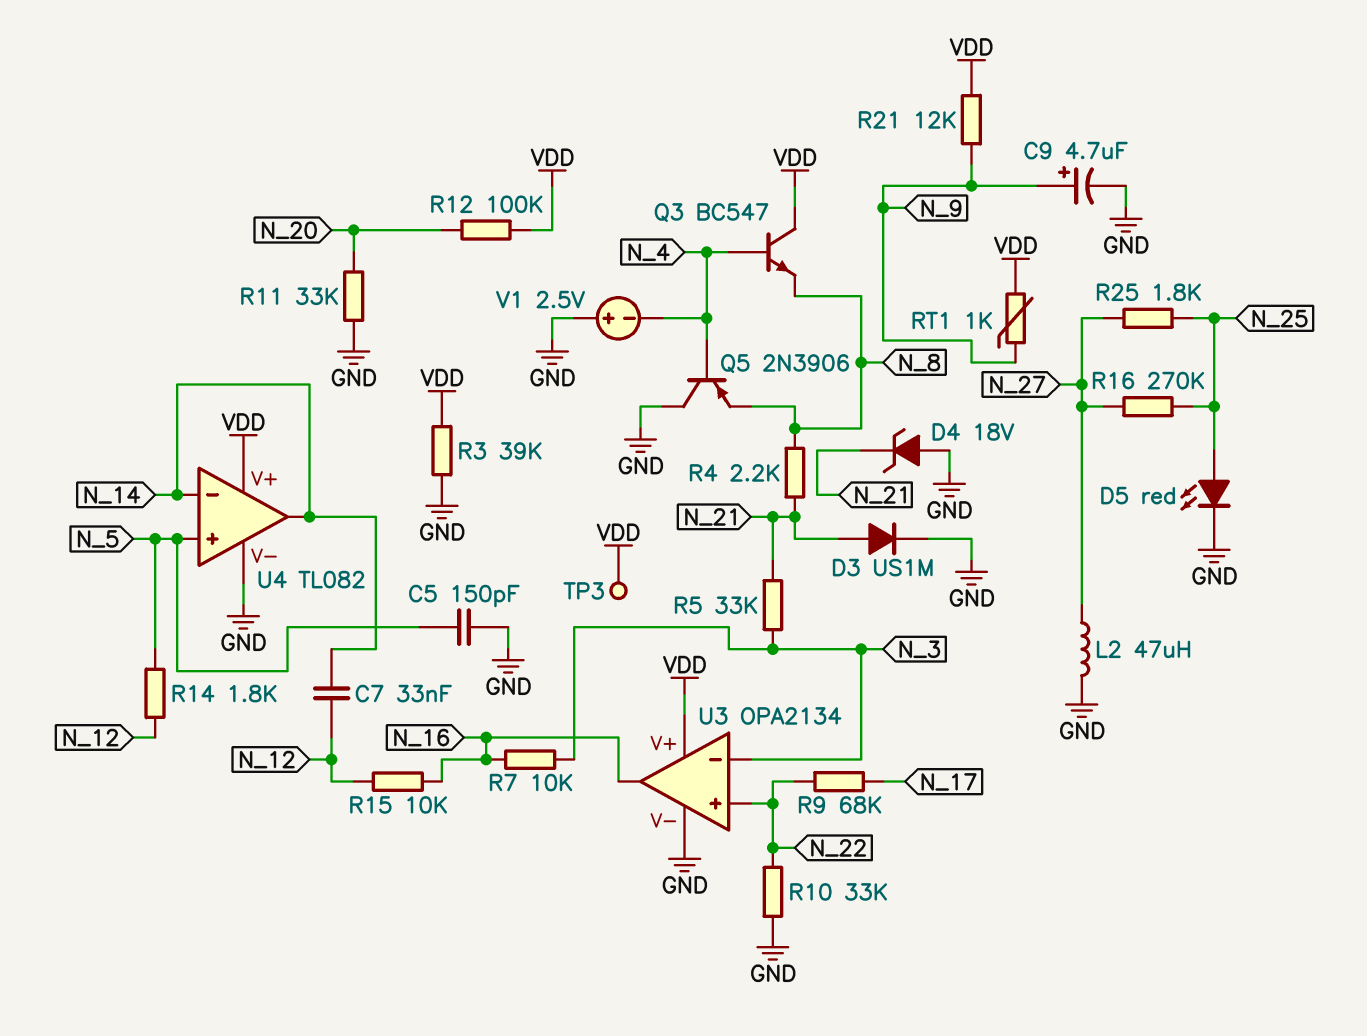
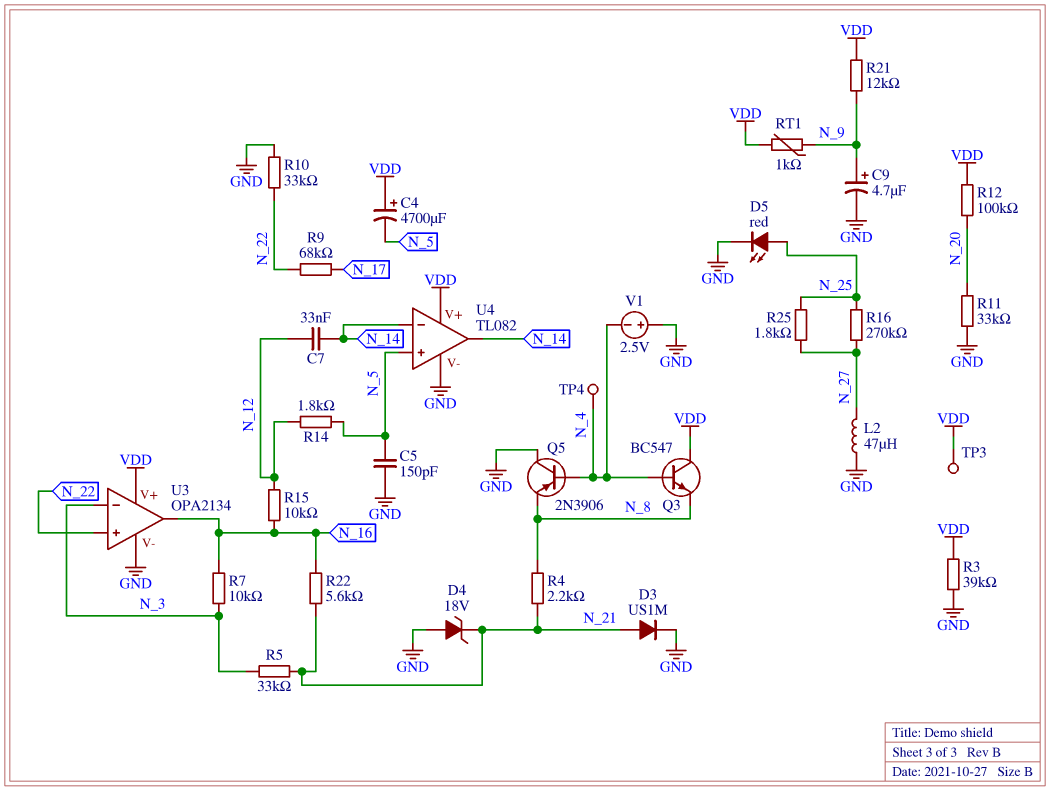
C4: none -> 4700uF (plus VDD, minus N_5)
R22: none -> 5.6k (N_16, N_21)
TP4: none -> test point (N_4)

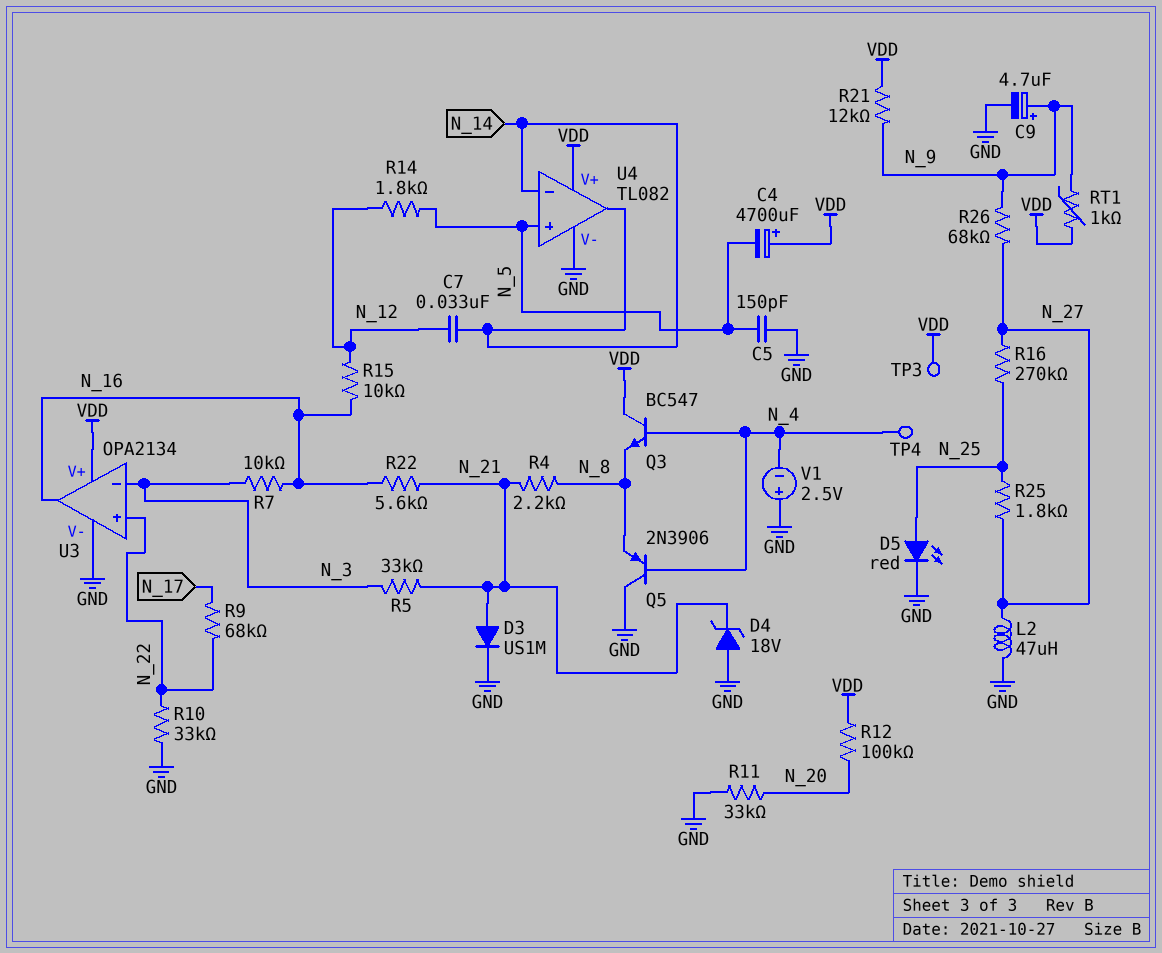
R3: 39k (GND, VDD) -> none
R26: none -> 68k (N_9, N_27)

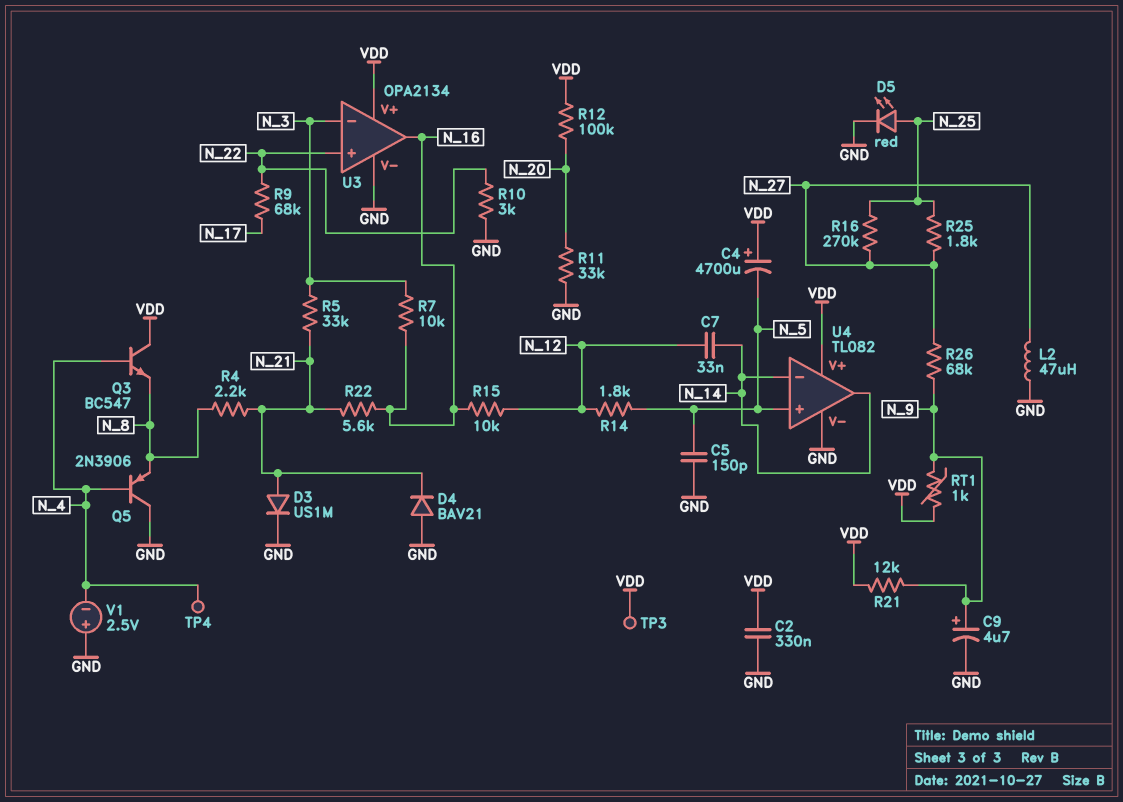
C2: none -> 330nF (GND, VDD)
D4: zener 18V (A GND, K N_21) -> diode BAV21 (A GND, K N_21)
R10: 33k (GND, N_22) -> 3k (GND, N_22)

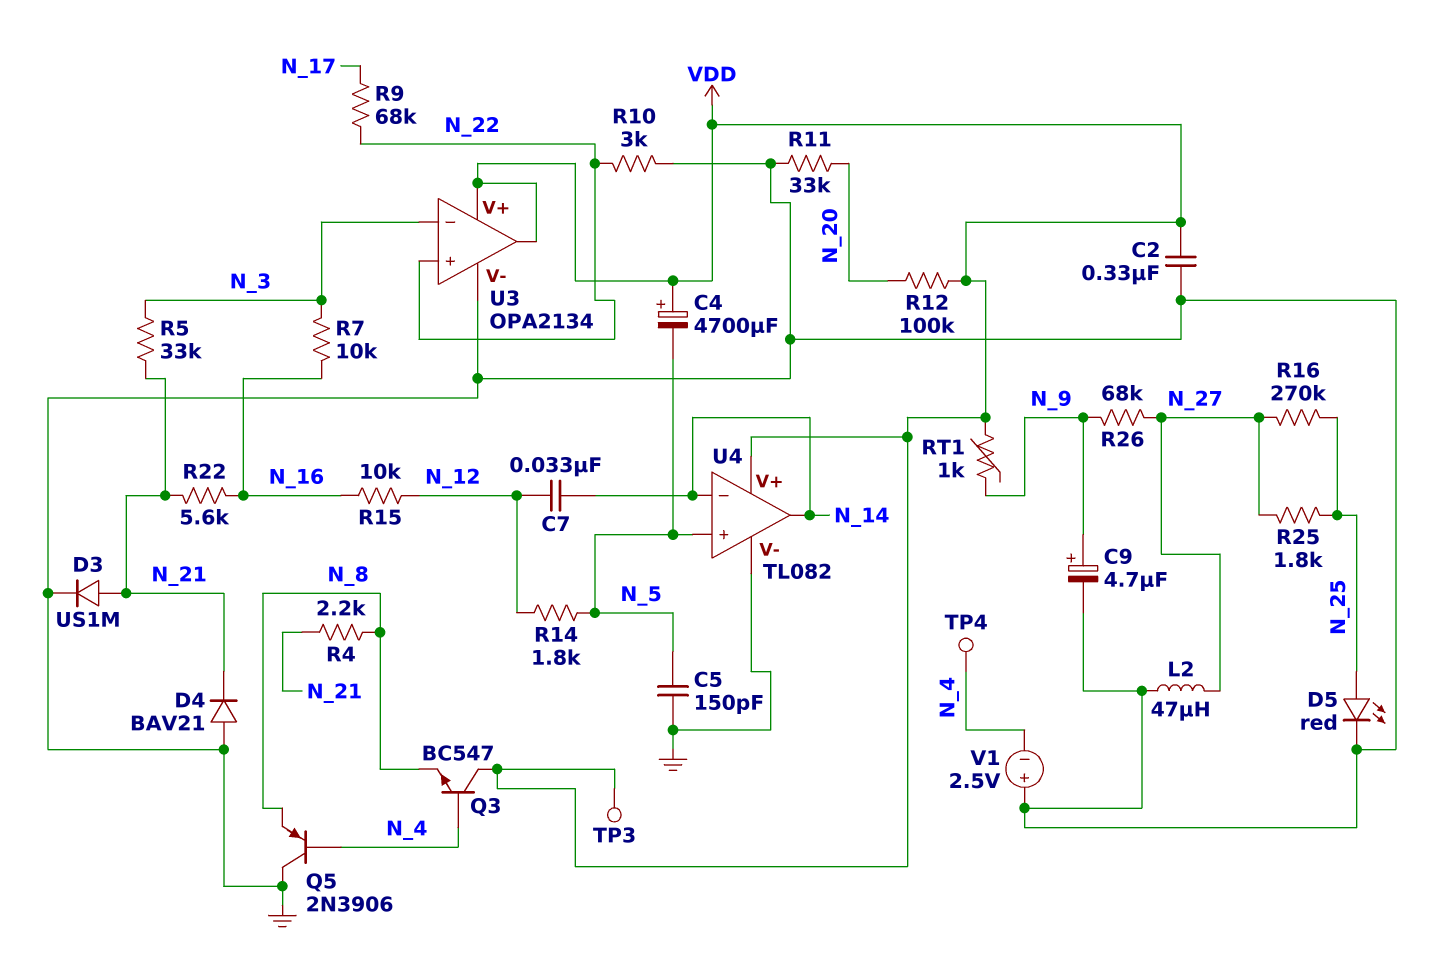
R21: 12k (N_9, VDD) -> none
U3 pin out: N_16 -> VDD

